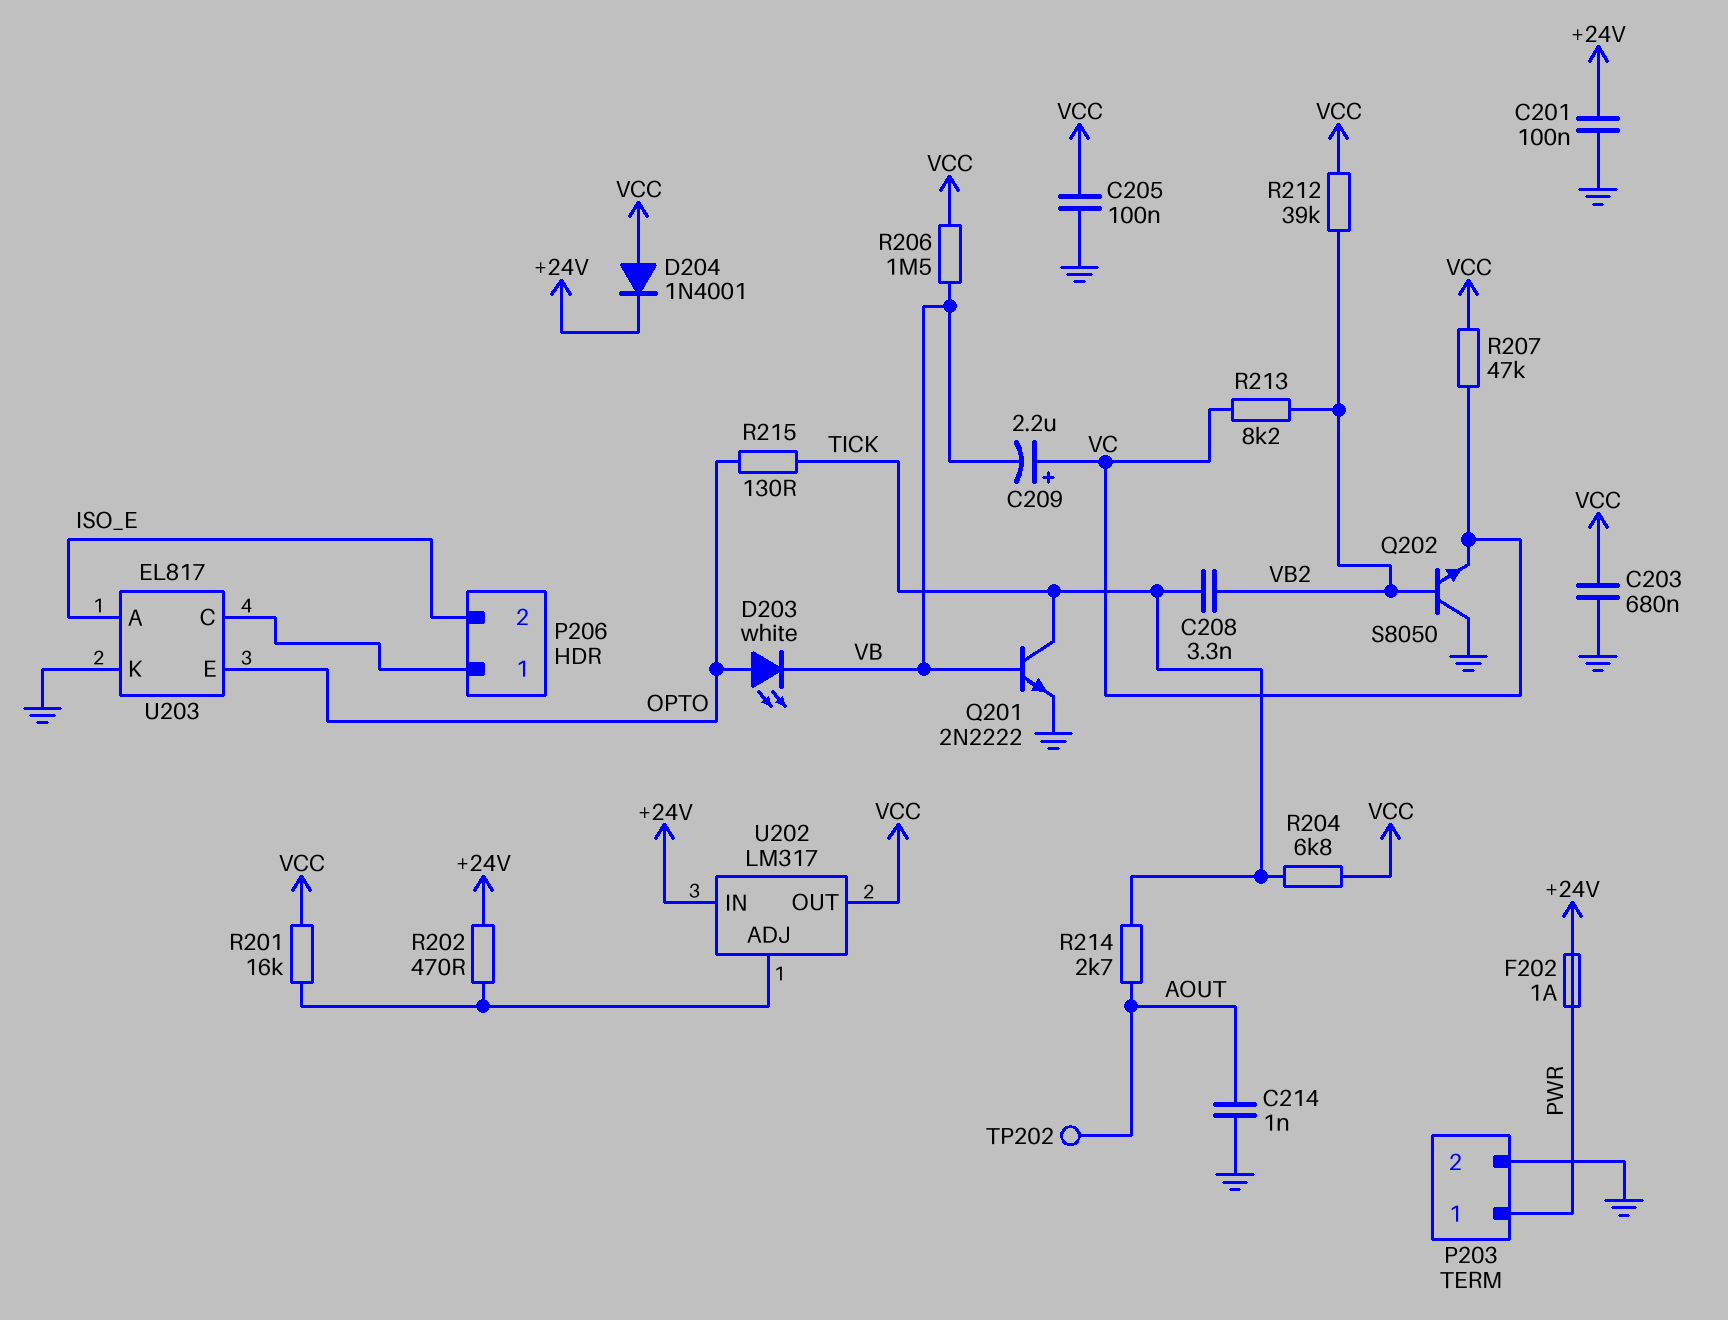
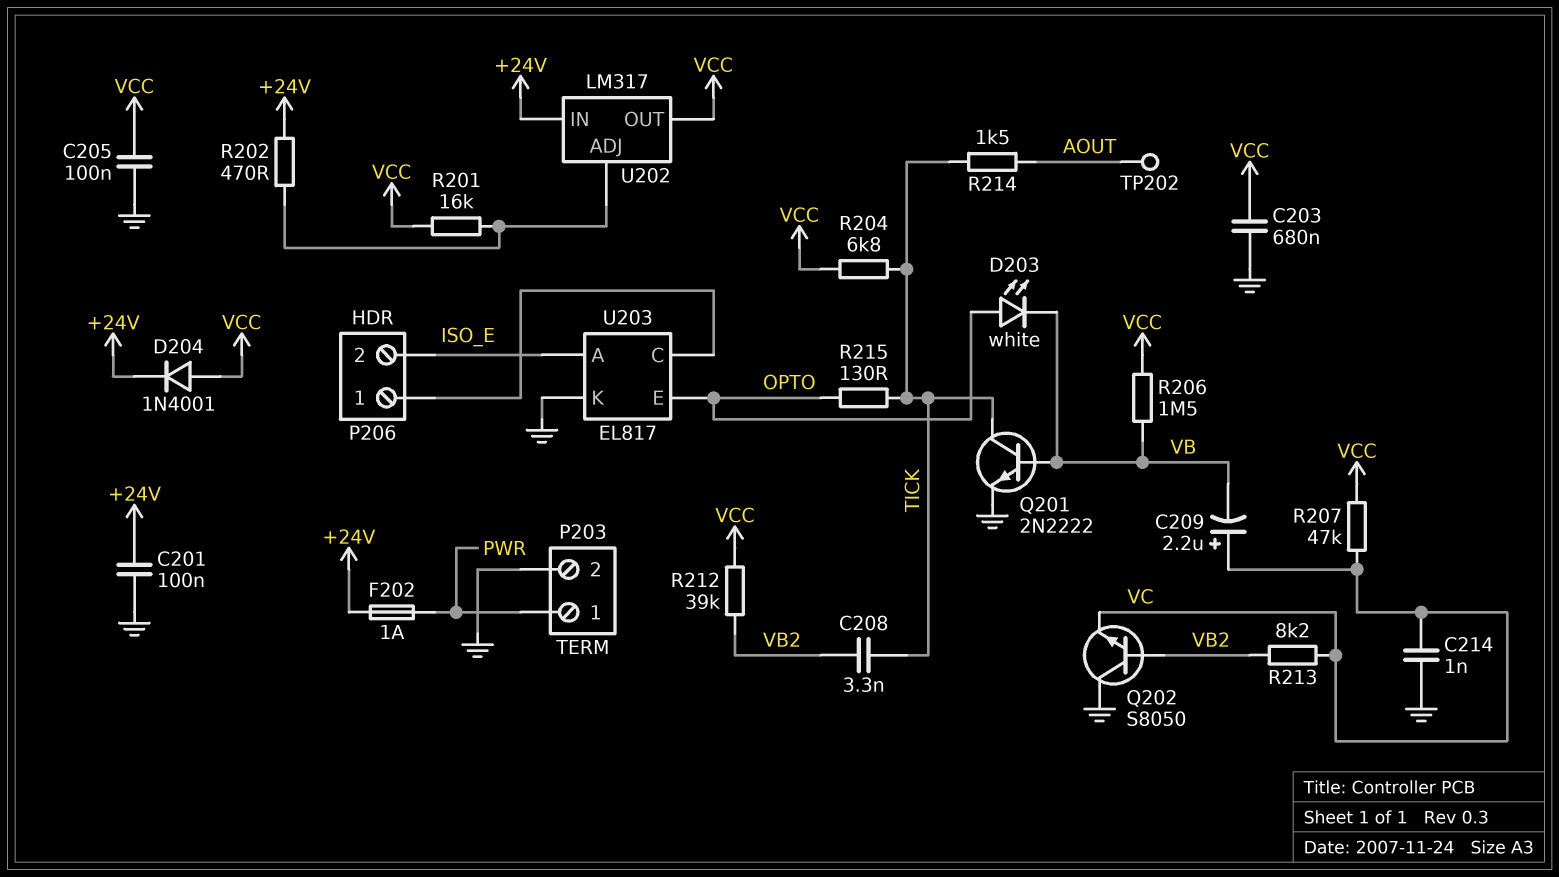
C214: 1nF (AOUT, GND) -> 1nF (GND, VC)
R214: 2.7k (AOUT, TICK) -> 1.5k (AOUT, TICK)

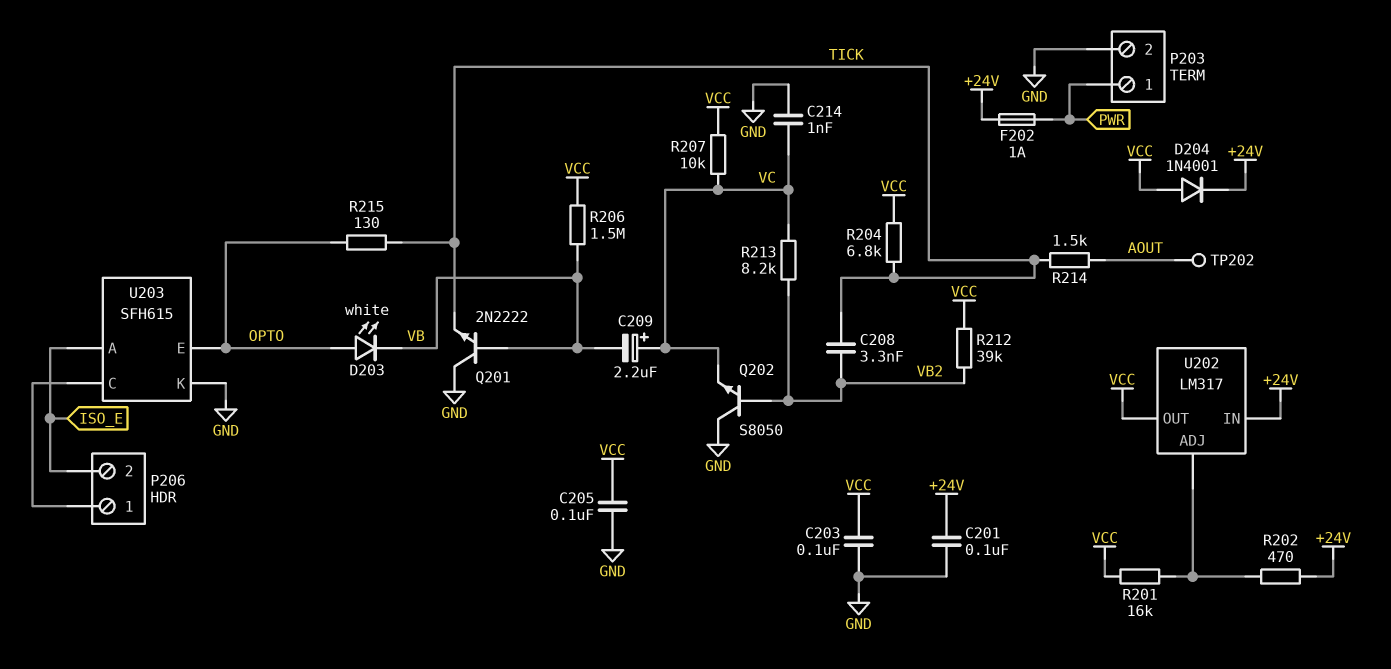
C203: 680nF (GND, VCC) -> 100nF (GND, VCC)
Q201: NPN 2N2222 (B VB, C TICK, E GND) -> NPN 2N2222 (B VB, C GND, E TICK)
R207: 47k (VC, VCC) -> 10k (VC, VCC)
U203: EL817 -> SFH615

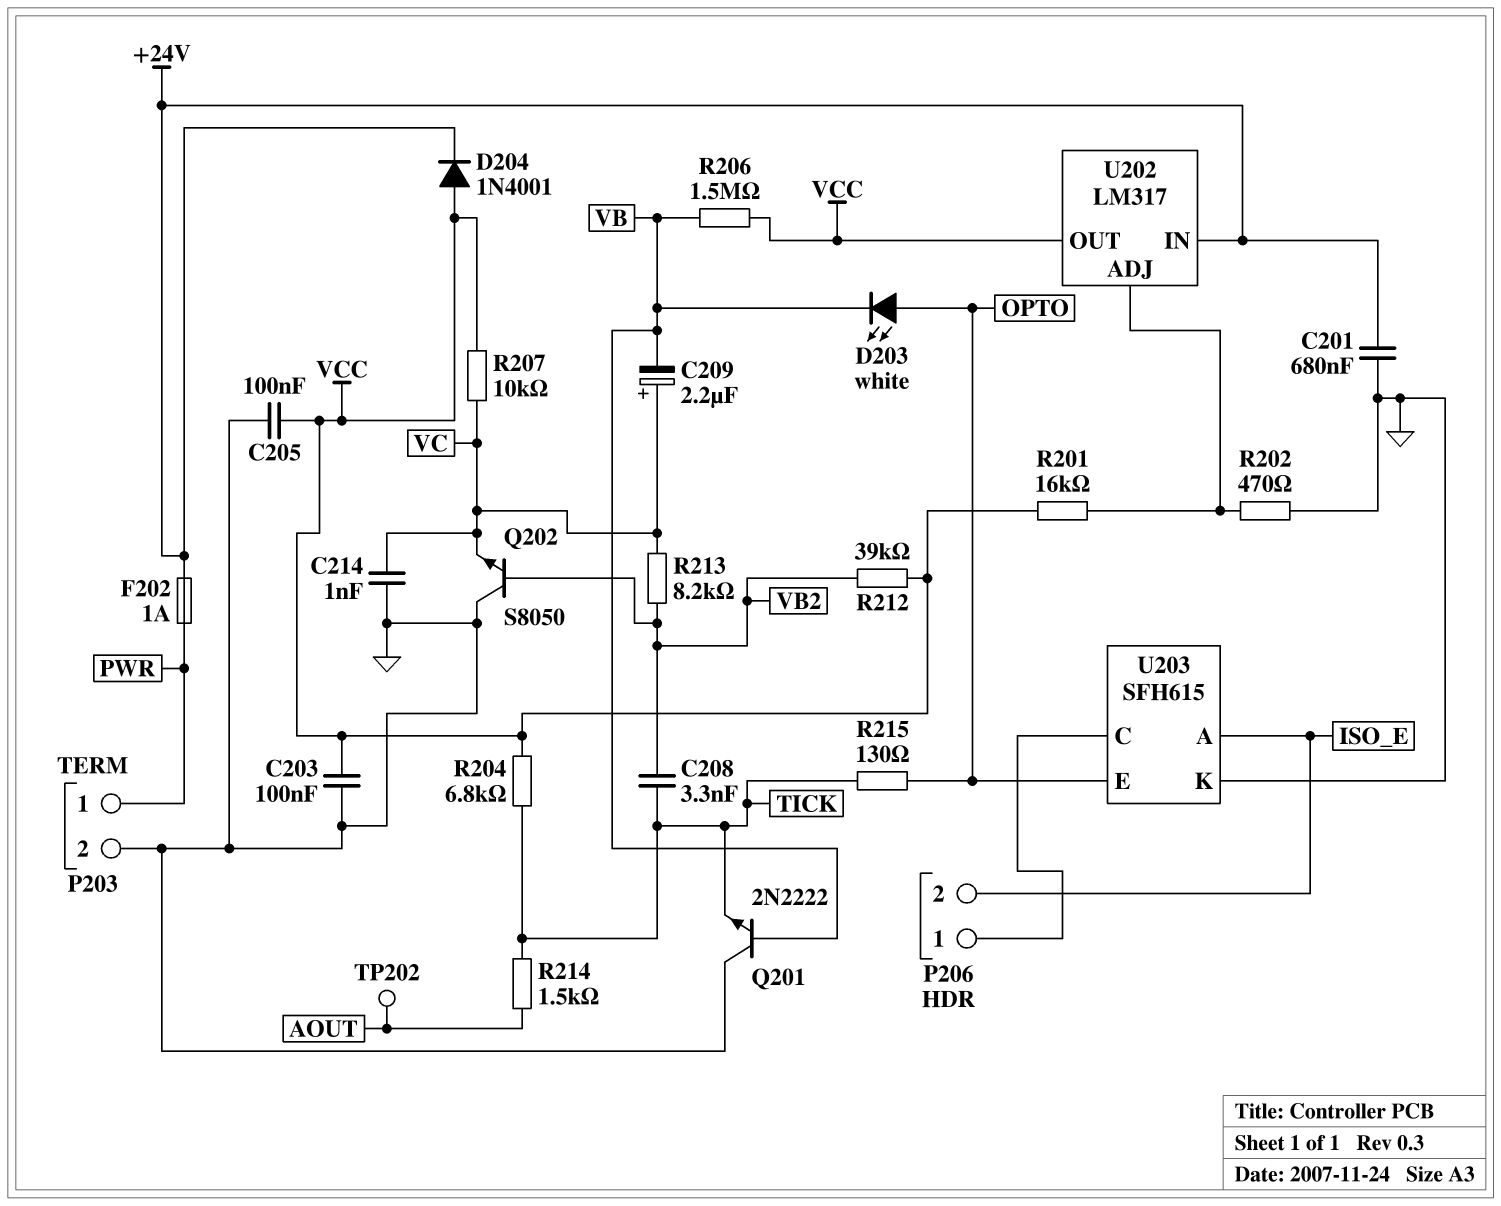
C201: 100nF (+24V, GND) -> 680nF (+24V, GND)
R202: 470 (+24V, U202/ADJ) -> 470 (GND, U202/ADJ)

